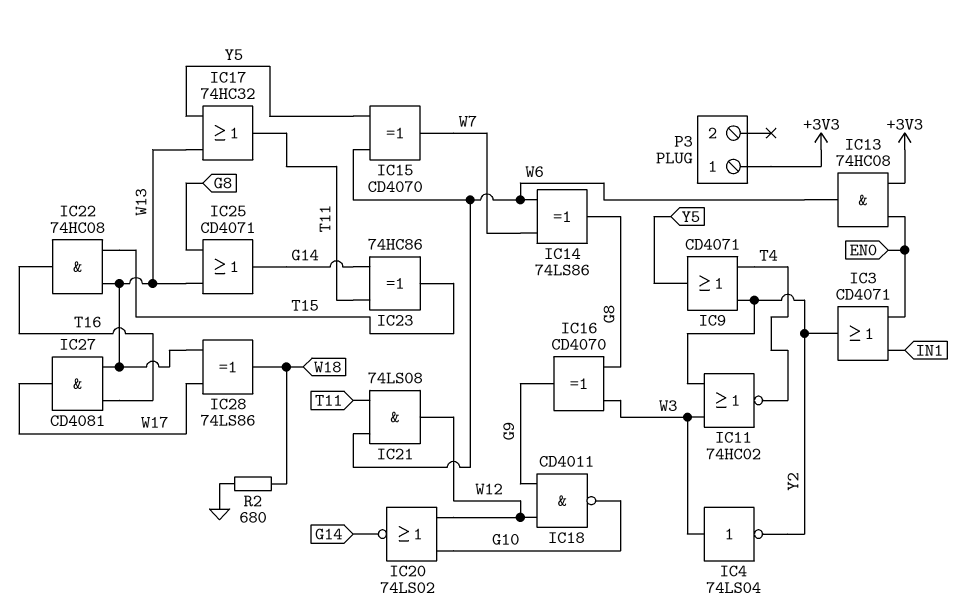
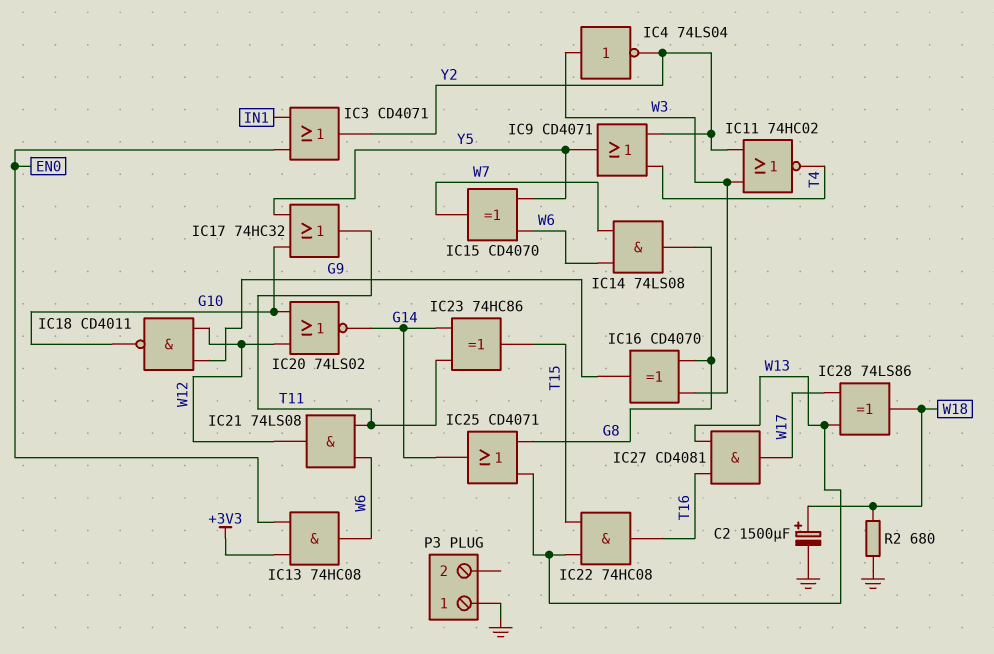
C2: none -> 1500uF (plus W18, minus GND)
IC14: XOR 74LS86 (in W6, in W7, out G8) -> AND 74LS08 (in W6, in W7, out G8)
IC17: OR 74HC32 (in W13, in Y5, out T11) -> OR 74HC32 (in G10, in Y5, out T11)
P3 pin 1: +3V3 -> GND

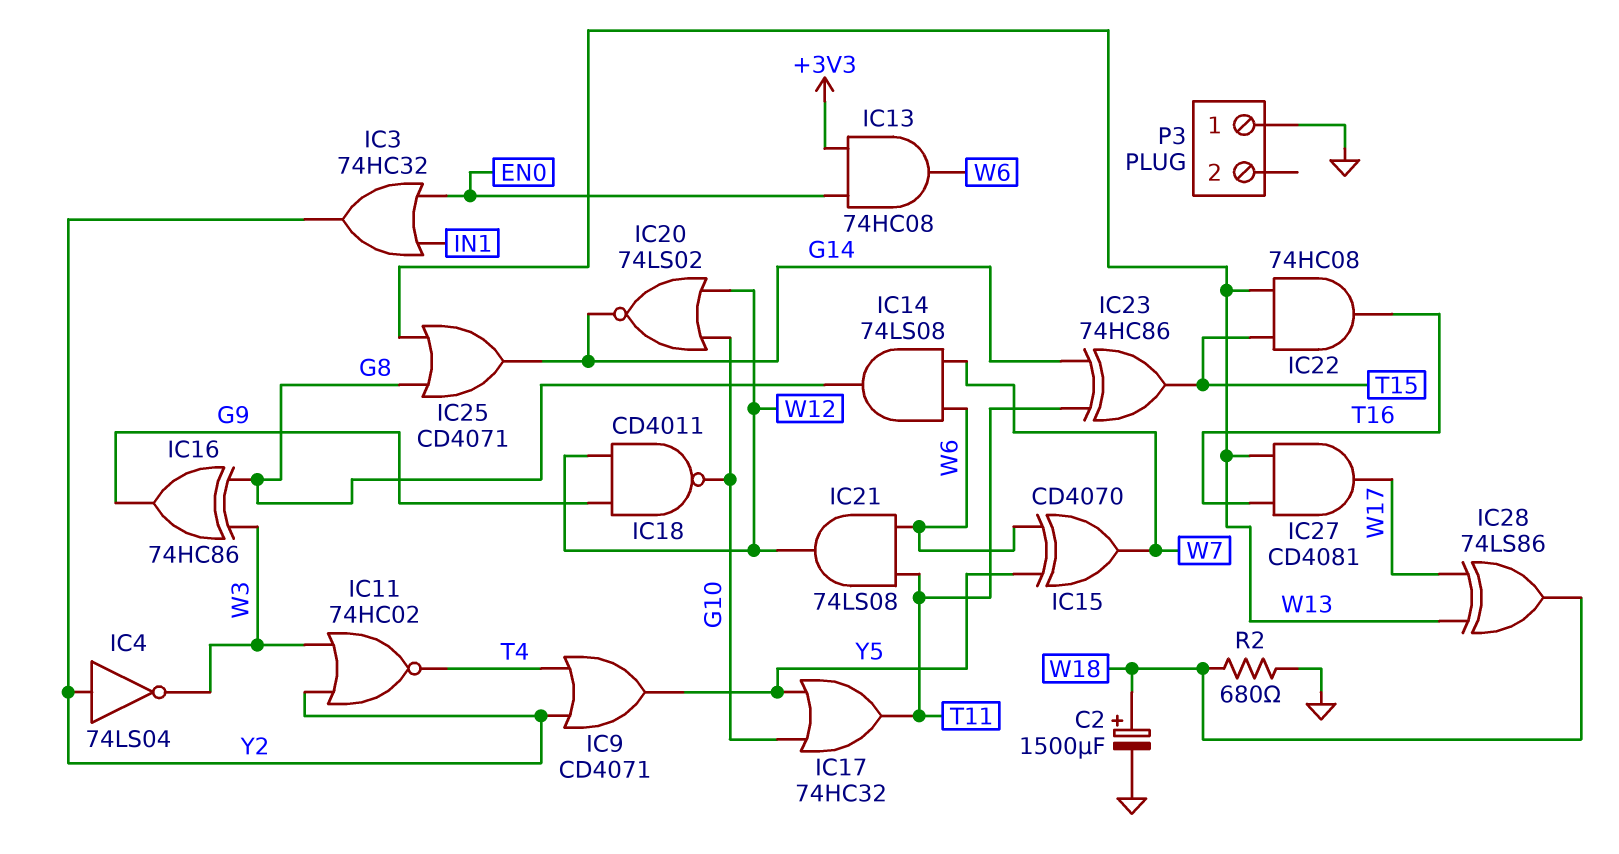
IC3: OR CD4071 (in EN0, in IN1, out Y2) -> OR 74HC32 (in EN0, in IN1, out Y2)
IC4: NOT 74LS04 (in W3, out Y2) -> NOT 74LS04 (in Y2, out W3)
IC16: XOR CD4070 (in G8, in W3, out G9) -> XOR 74HC86 (in G8, in W3, out G9)

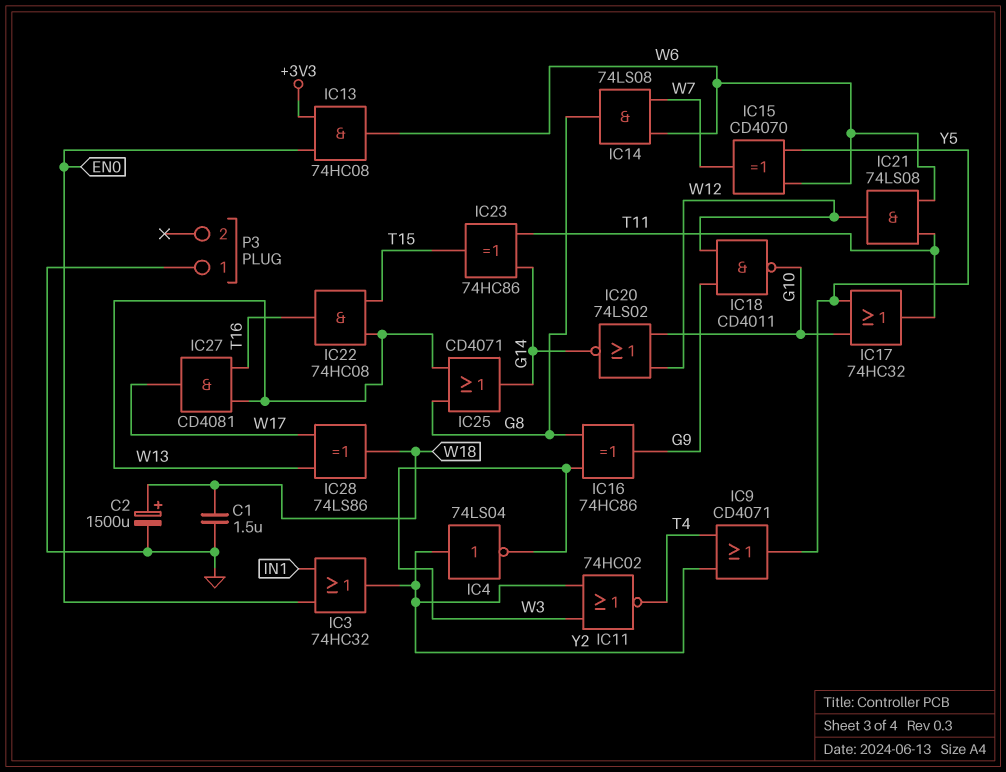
C1: none -> 1.5uF (GND, W18)
R2: 680 (GND, W18) -> none

